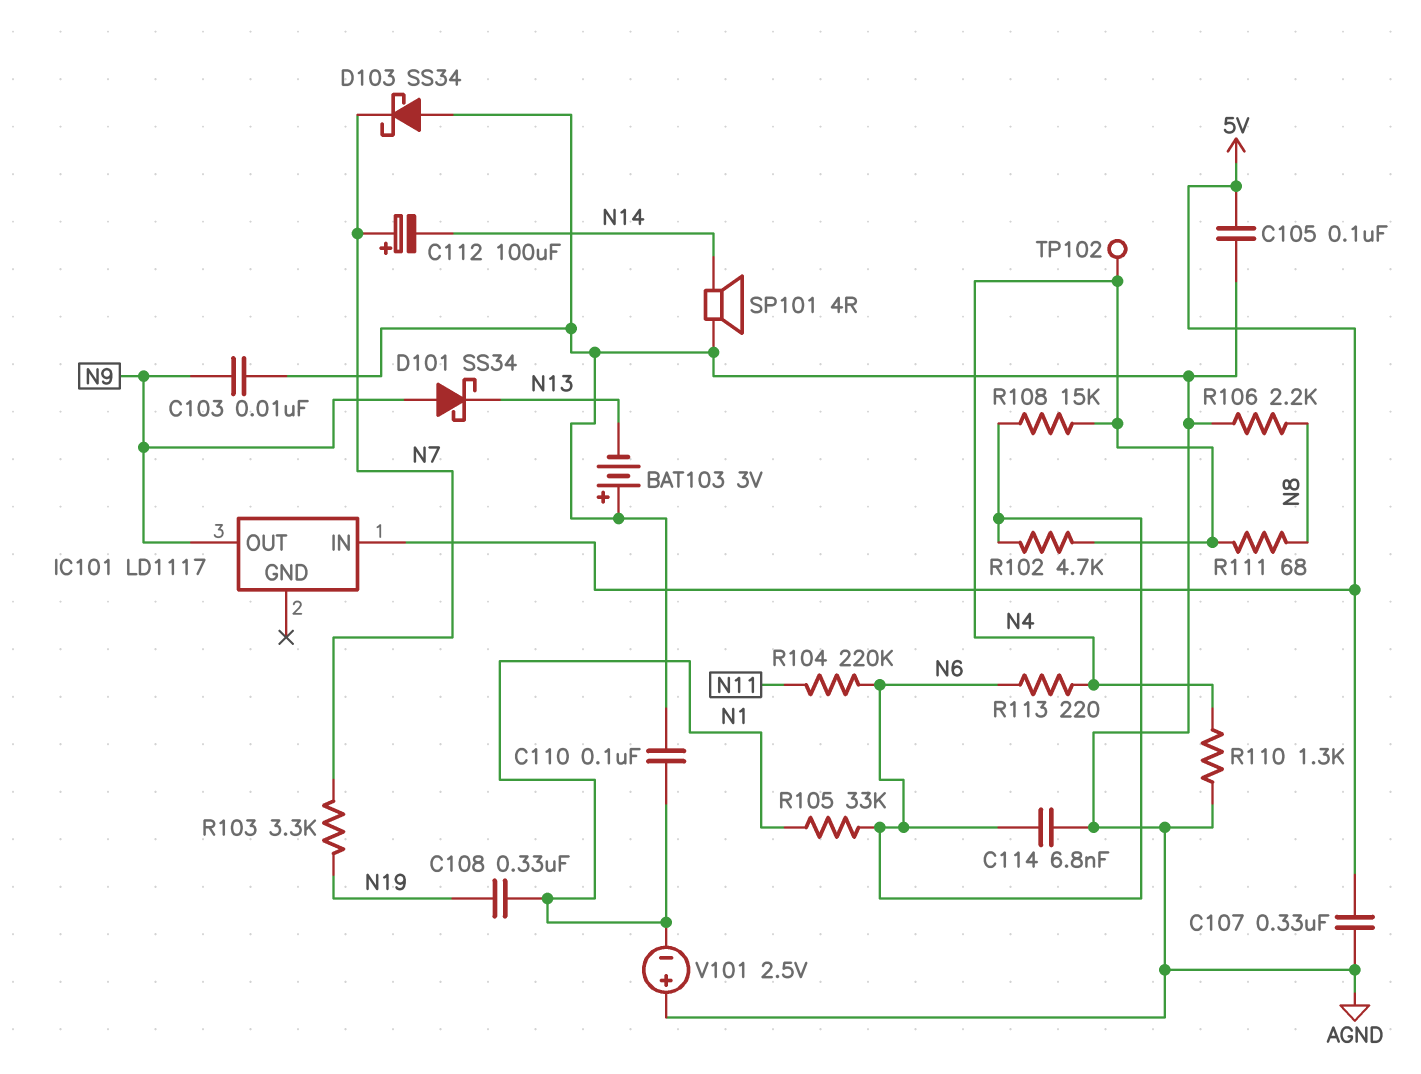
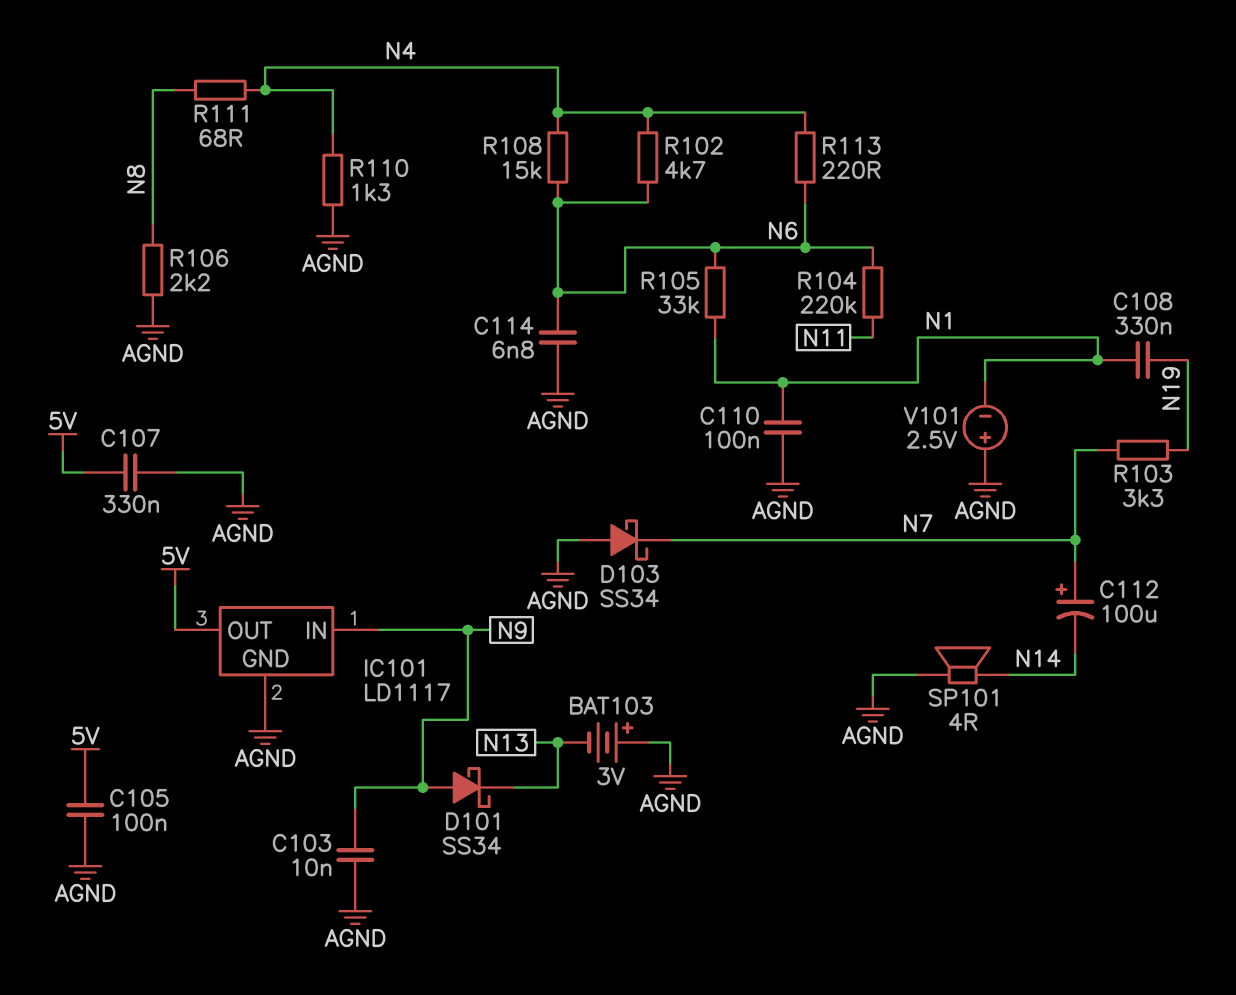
IC101 pin GND: none -> AGND
IC101 pin IN: 5V -> N9
IC101 pin OUT: N9 -> 5V
TP102: test point (N4) -> none

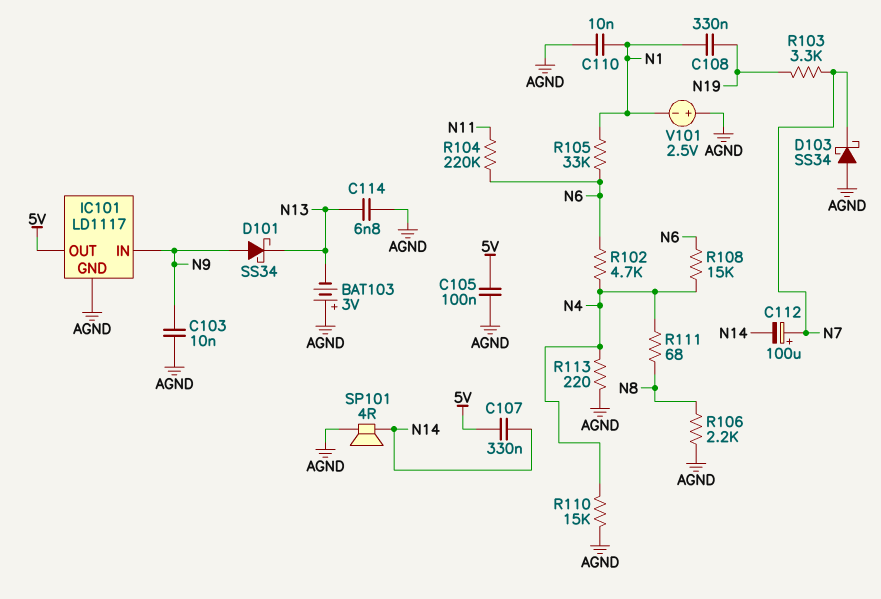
C107: 330nF (5V, AGND) -> 330nF (5V, N14)
C110: 100nF (AGND, N1) -> 10nF (AGND, N1)
C114: 6.8nF (AGND, N6) -> 6.8nF (AGND, N13)
R110: 1.3k (AGND, N4) -> 15k (AGND, N4)
R113: 220 (N4, N6) -> 220 (AGND, N4)

